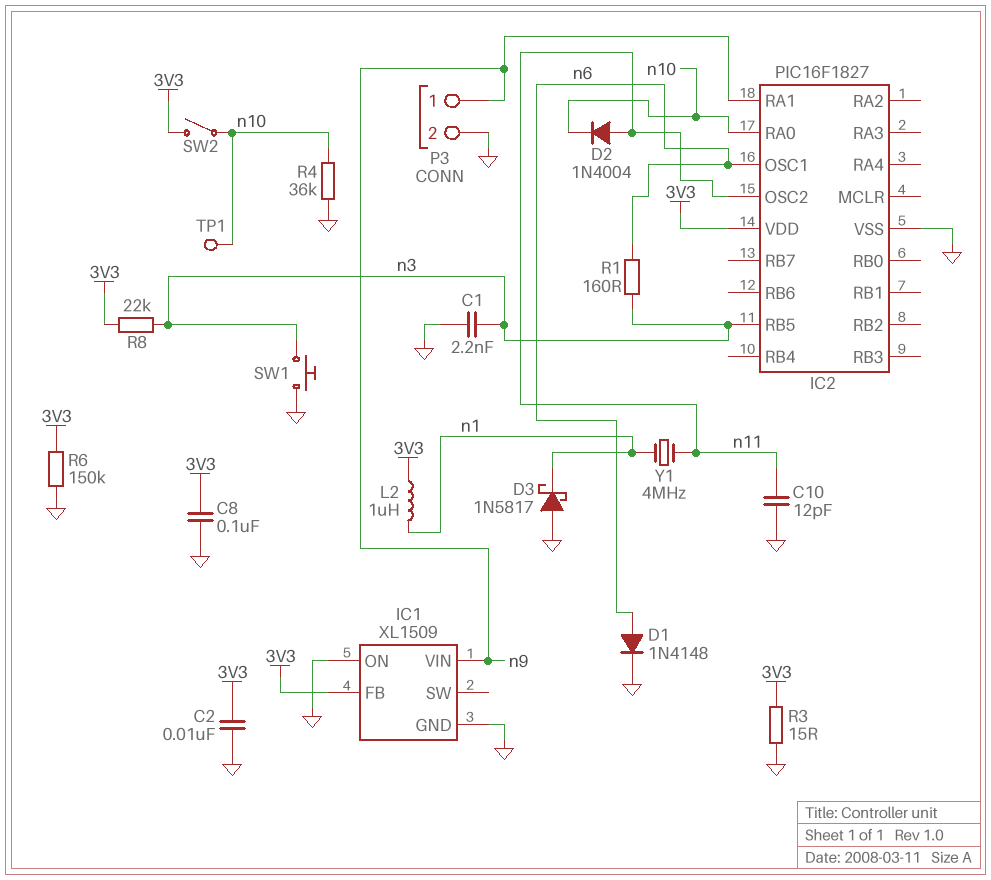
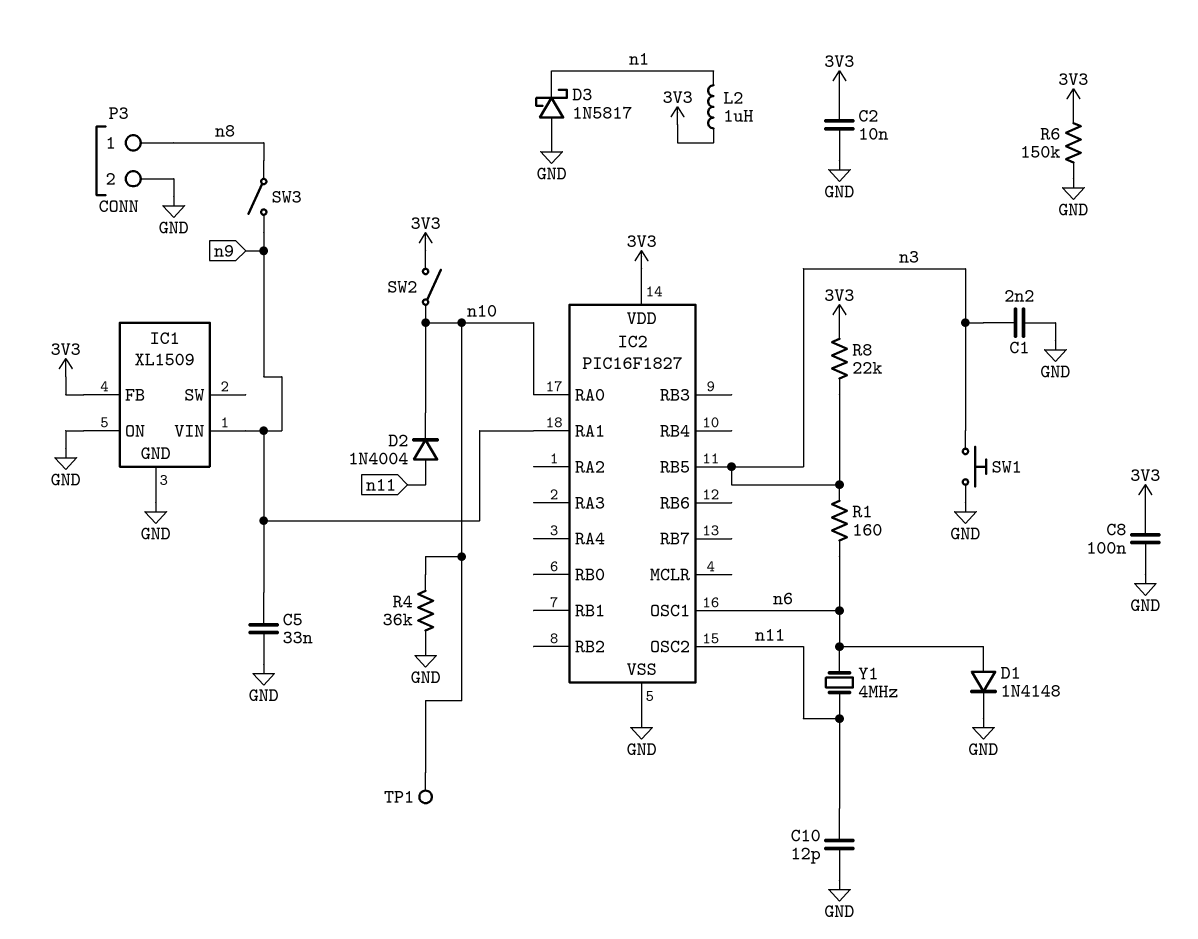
C5: none -> 33nF (GND, n9)
P3 pin 1: n9 -> n8
R3: 15 (3V3, GND) -> none
SW3: none -> switch (n8, n9)
Y1: 4MHz (n1, n11) -> 4MHz (n6, n11)

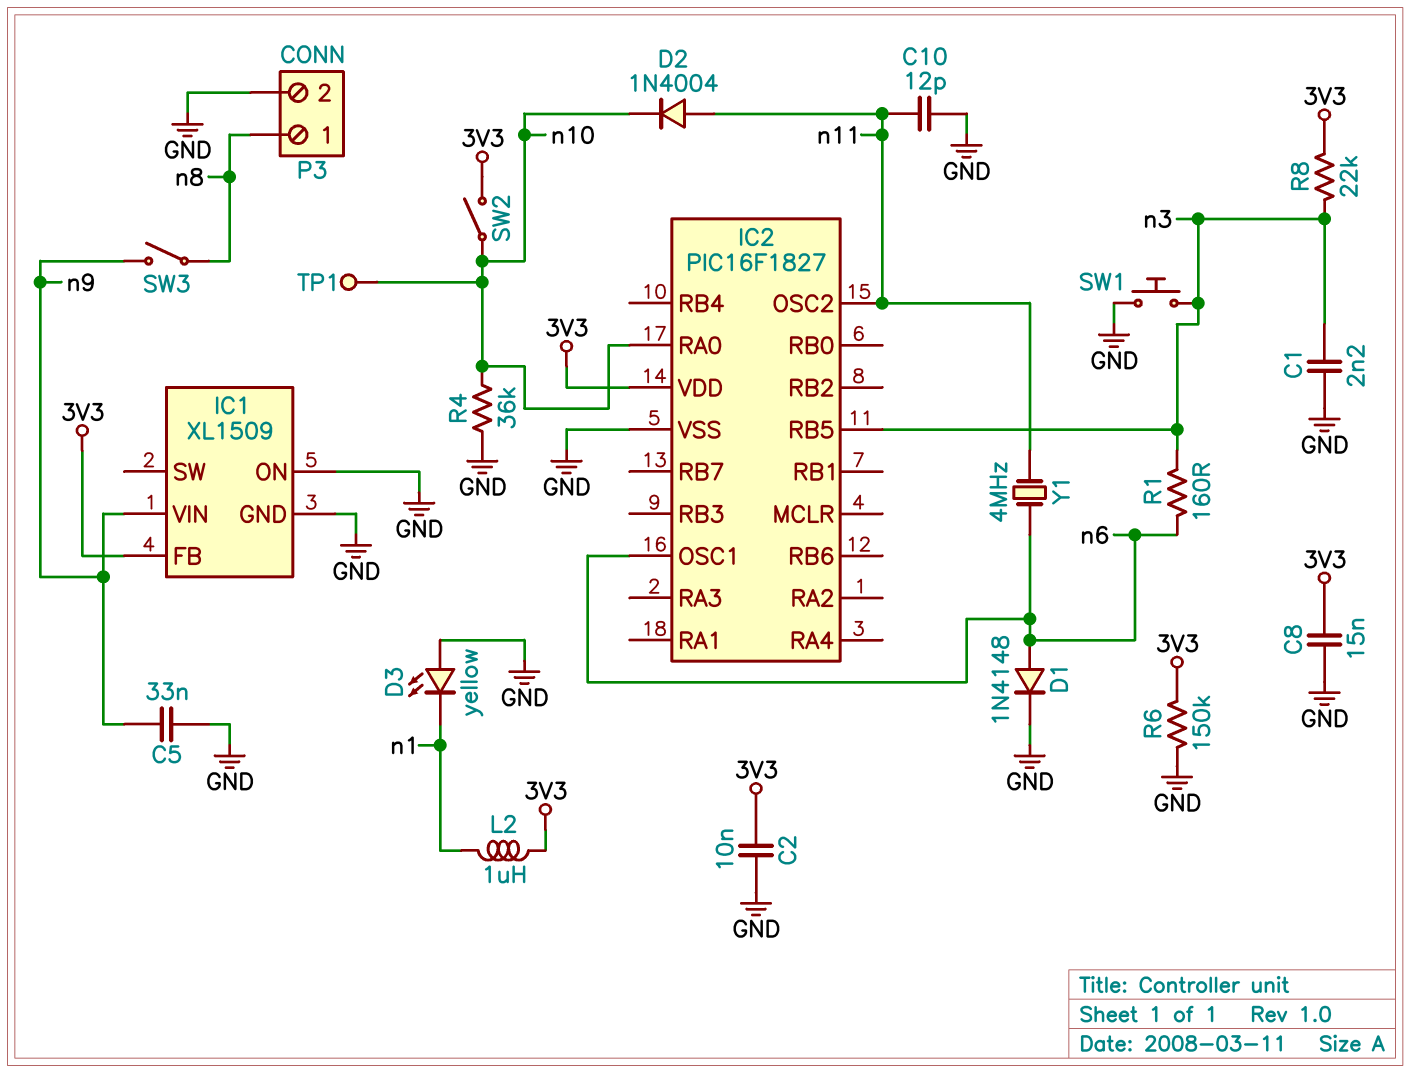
C8: 100nF (3V3, GND) -> 15nF (3V3, GND)
D3: schottky 1N5817 (A GND, K n1) -> LED yellow (A GND, K n1)
IC2 pin RA1: n9 -> none

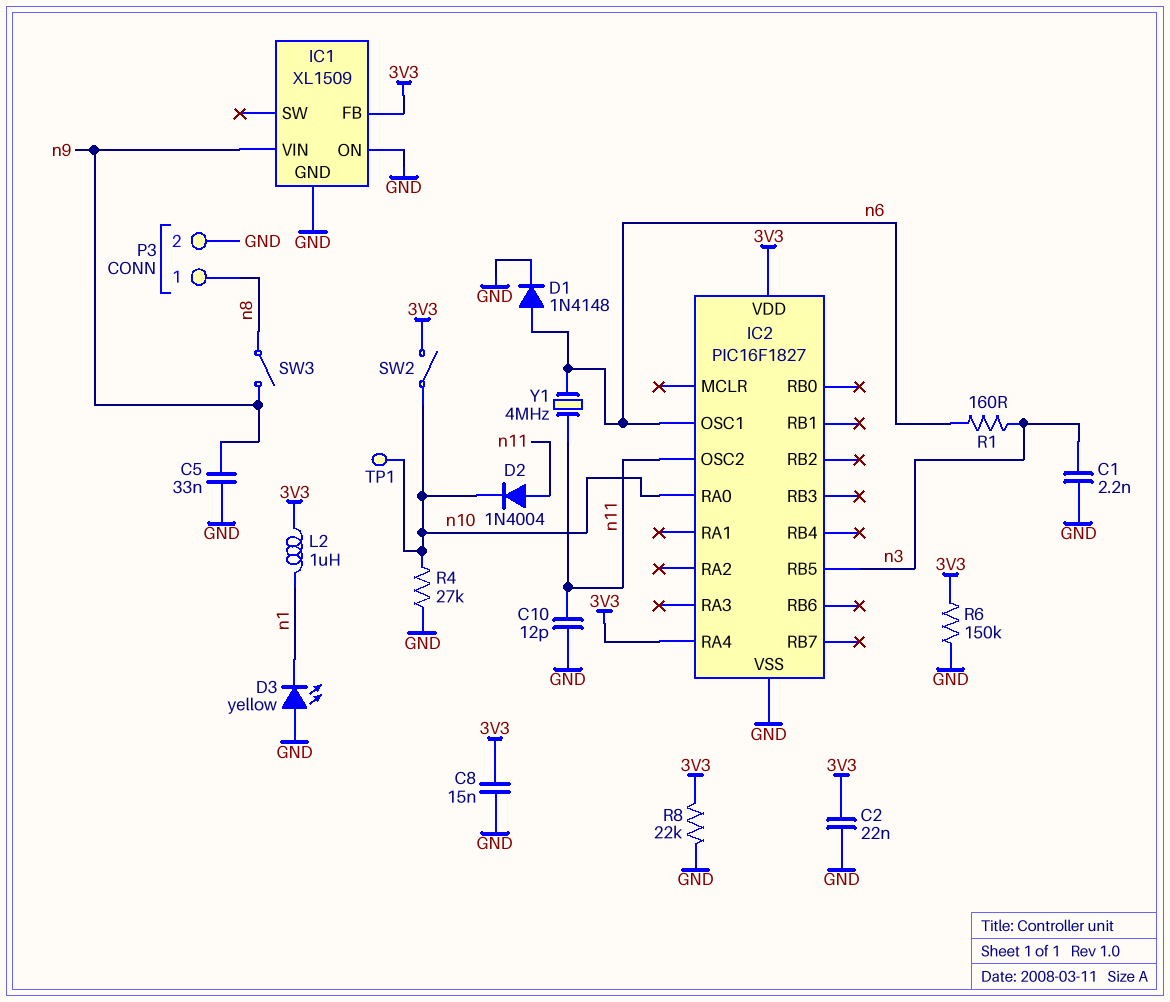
C2: 10nF (3V3, GND) -> 22nF (3V3, GND)
IC2 pin RA4: none -> 3V3
R4: 36k (GND, n10) -> 27k (GND, n10)
R8: 22k (3V3, n3) -> 22k (3V3, GND)
SW1: button (GND, n3) -> none

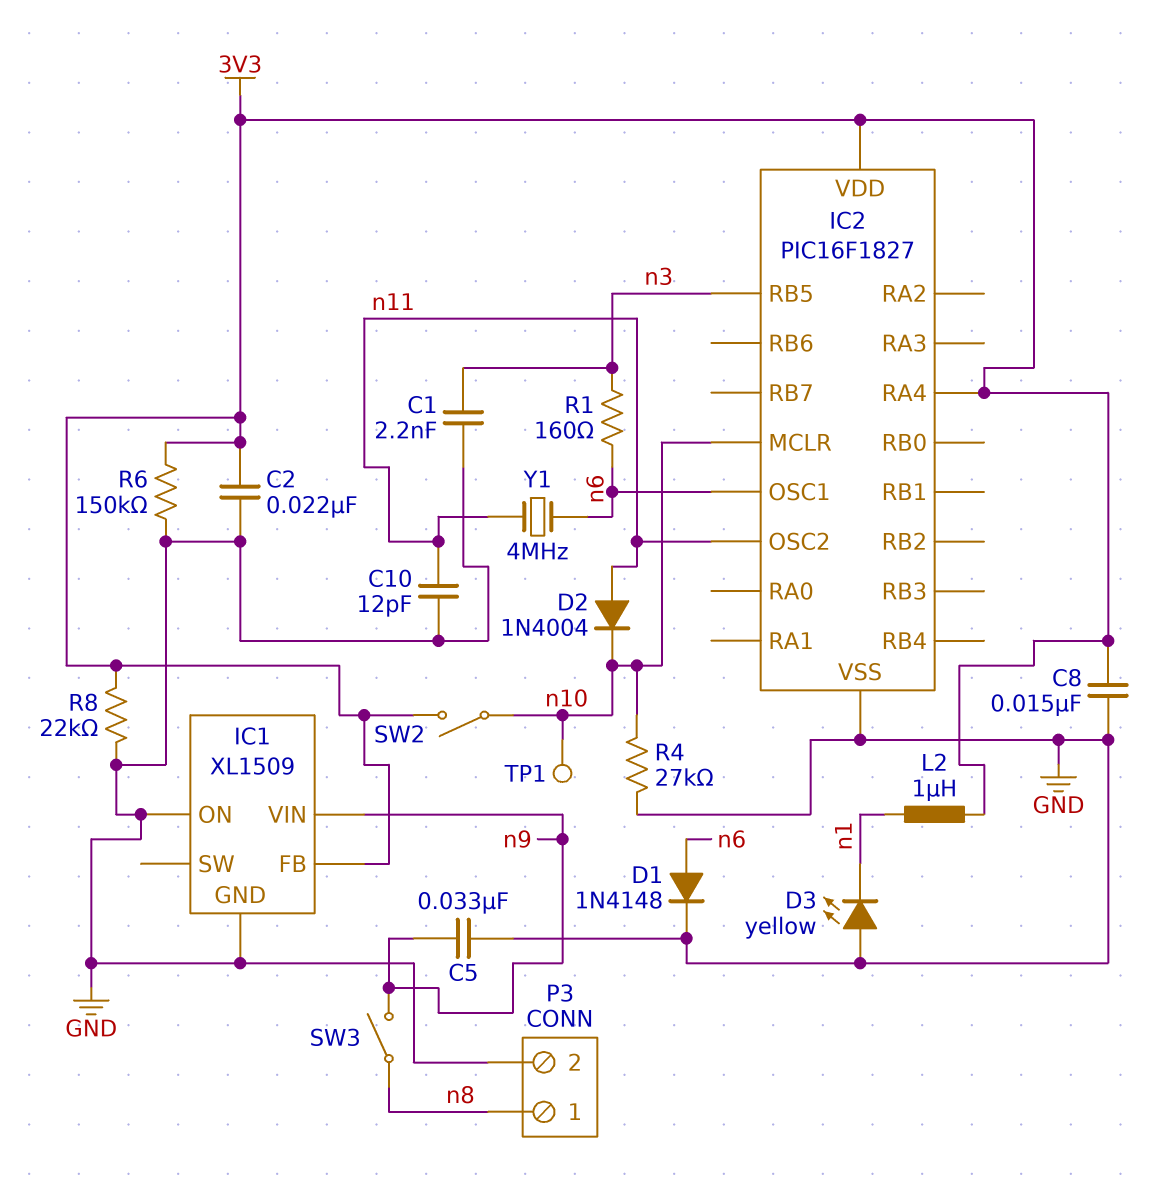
IC2 pin MCLR: none -> n10
IC2 pin RA0: n10 -> none

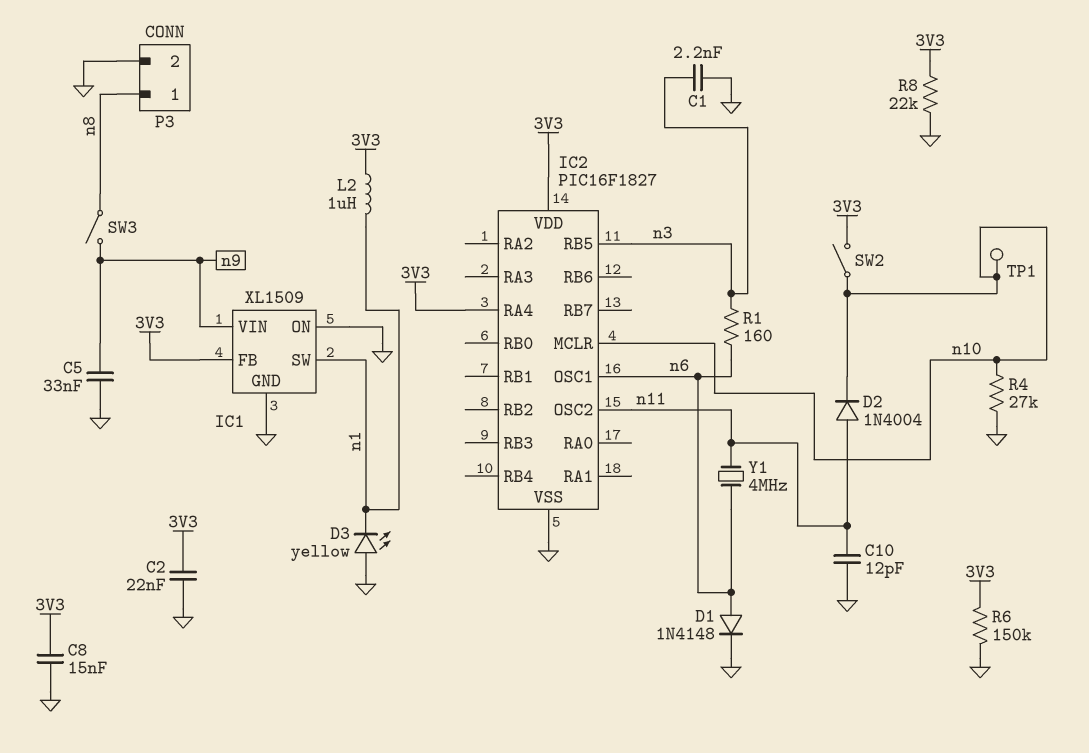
IC1 pin SW: none -> n1

